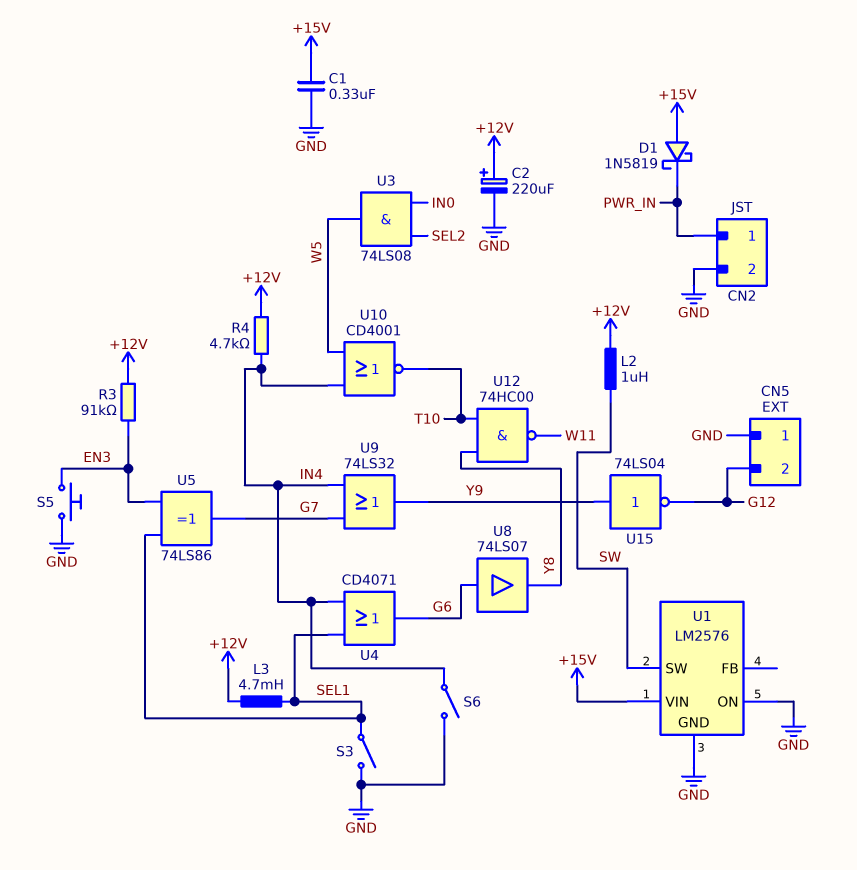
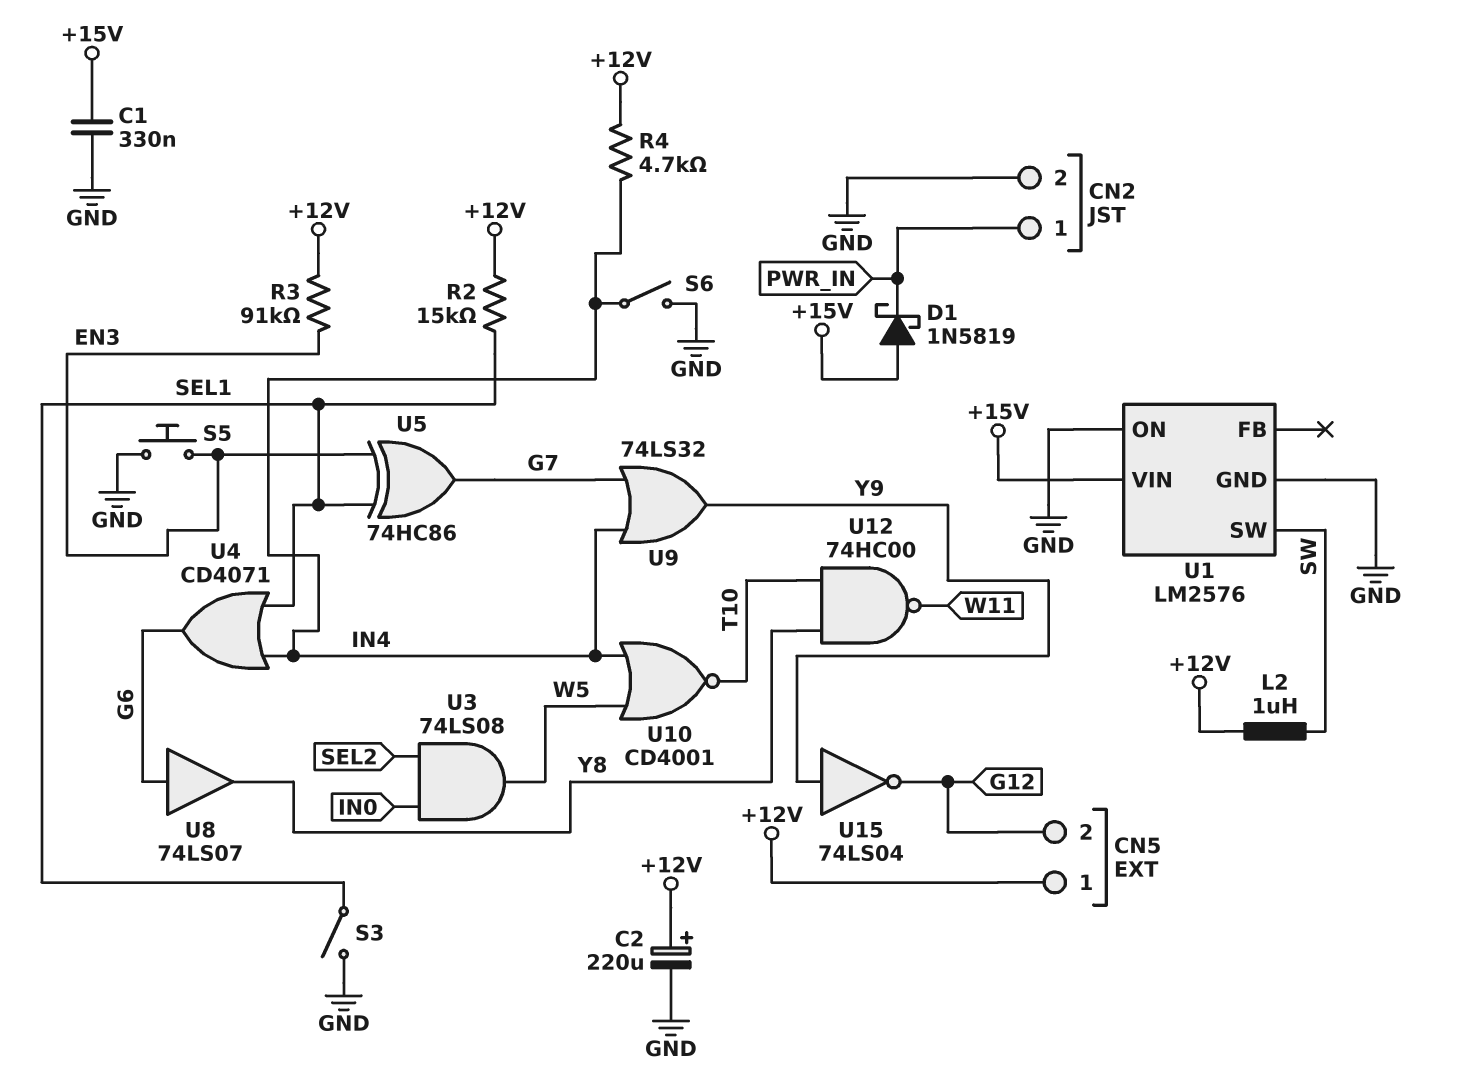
CN5 pin 1: GND -> +12V
L3: 4.7mH (+12V, SEL1) -> none
R2: none -> 15k (+12V, SEL1)
U5: XOR 74LS86 (in EN3, in SEL1, out G7) -> XOR 74HC86 (in EN3, in SEL1, out G7)

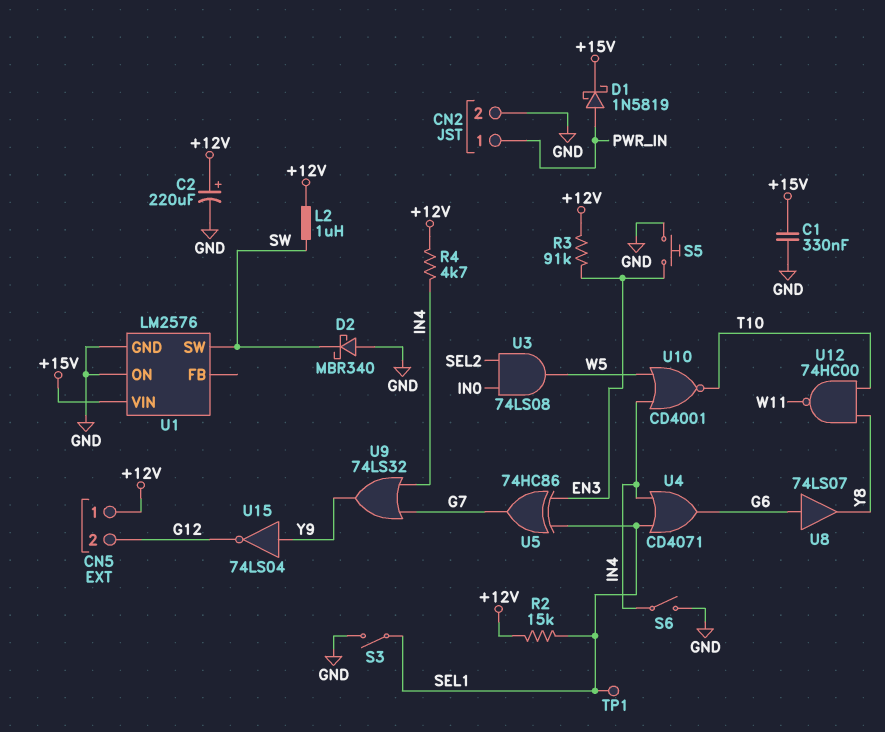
D1: schottky 1N5819 (A +15V, K PWR_IN) -> schottky 1N5819 (A PWR_IN, K +15V)
D2: none -> schottky MBR340 (A GND, K SW)
TP1: none -> test point (SEL1)

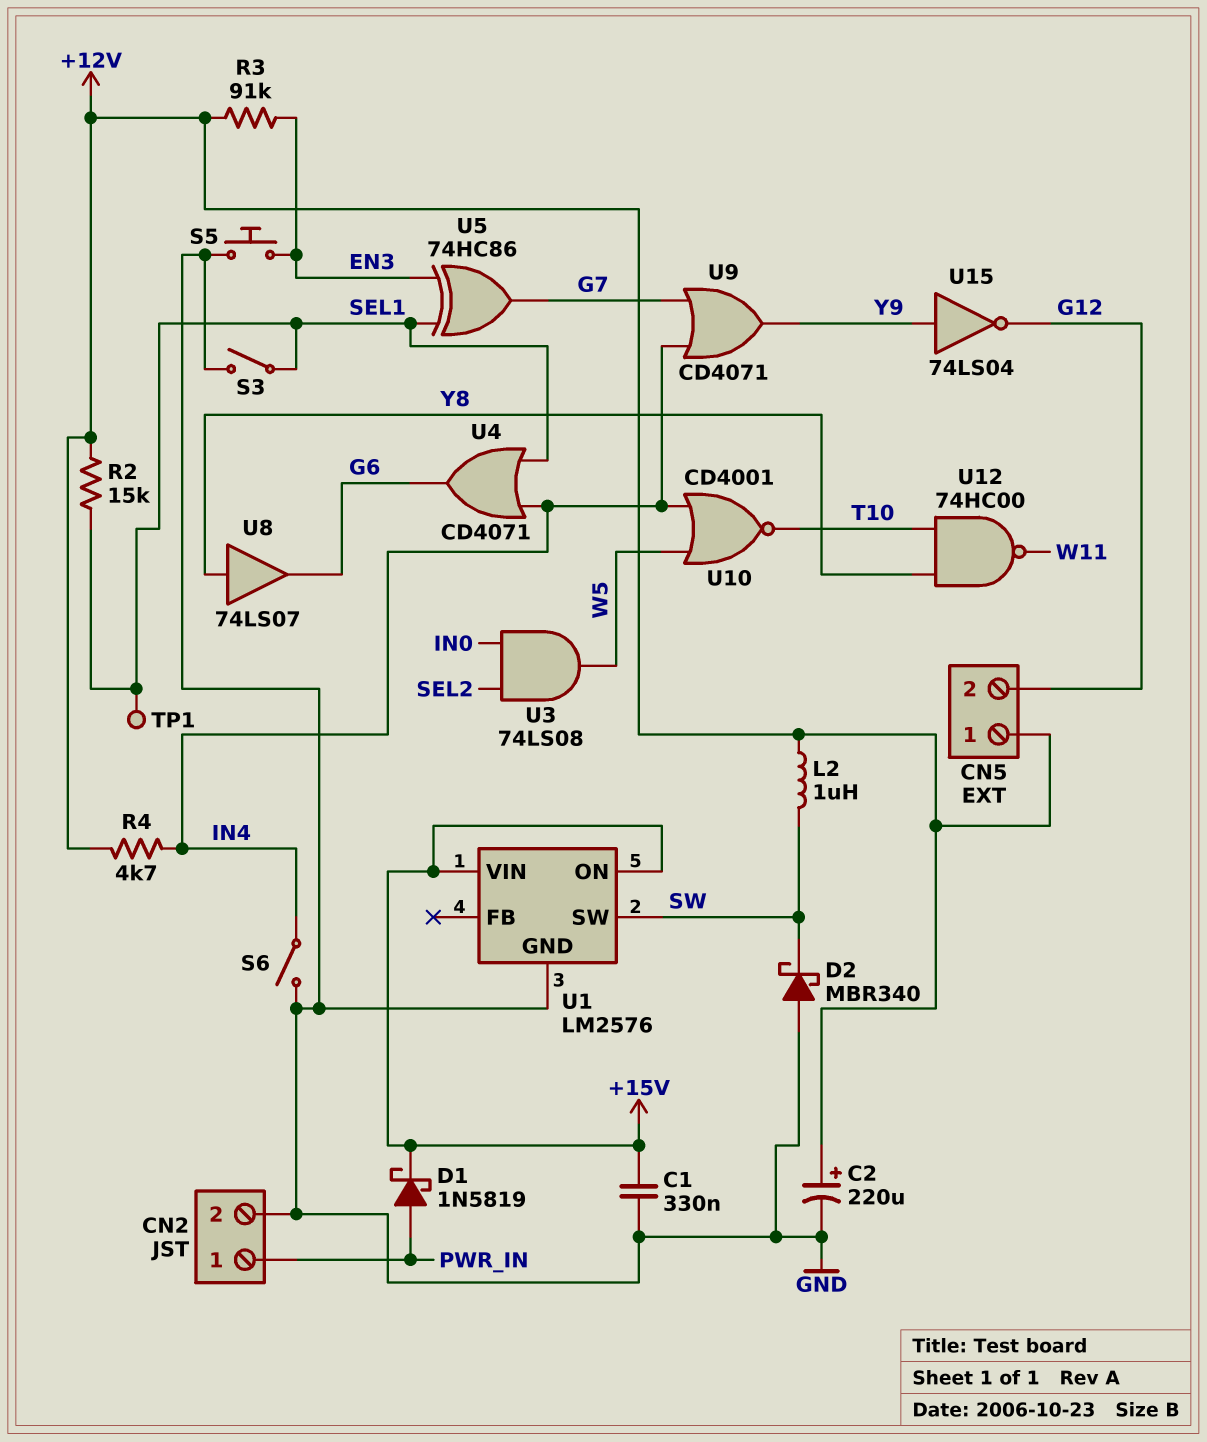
U1 pin ON: GND -> +15V
U8: buffer 74LS07 (in G6, out Y8) -> buffer 74LS07 (in Y8, out G6)
U9: OR 74LS32 (in G7, in IN4, out Y9) -> OR CD4071 (in G7, in IN4, out Y9)

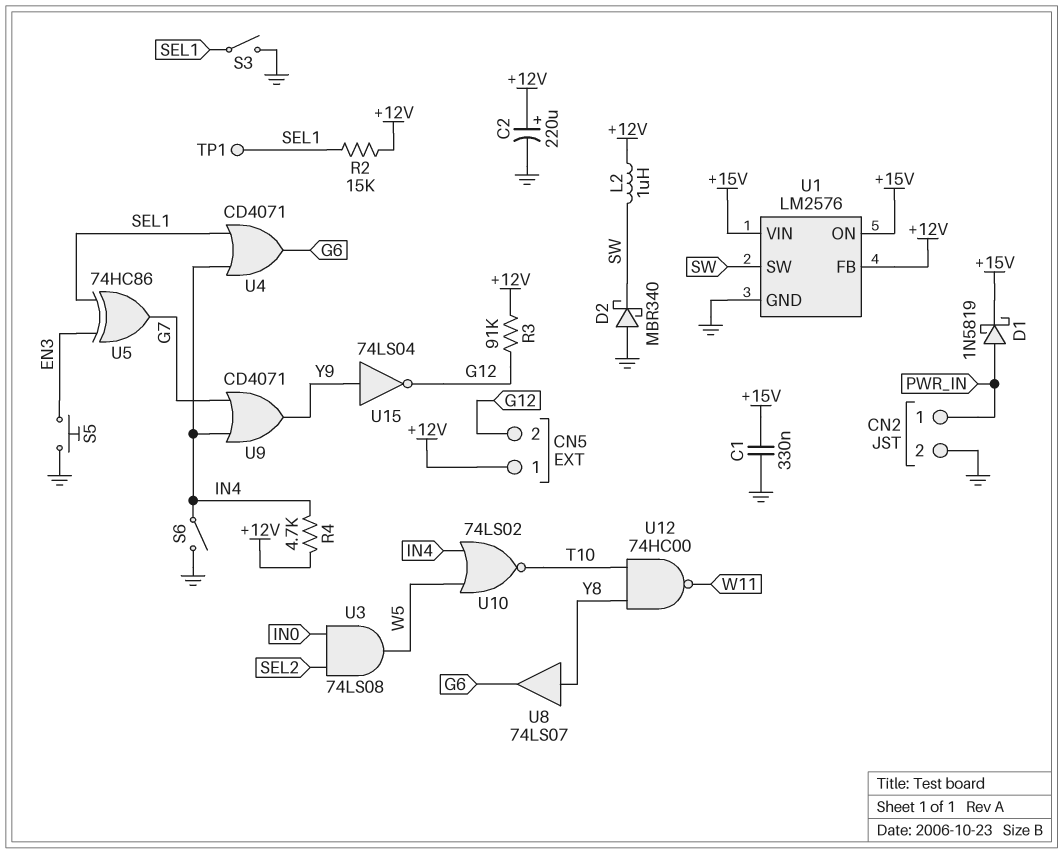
R3: 91k (+12V, EN3) -> 91k (+12V, G12)
U1 pin FB: none -> +12V
U10: NOR CD4001 (in IN4, in W5, out T10) -> NOR 74LS02 (in IN4, in W5, out T10)

